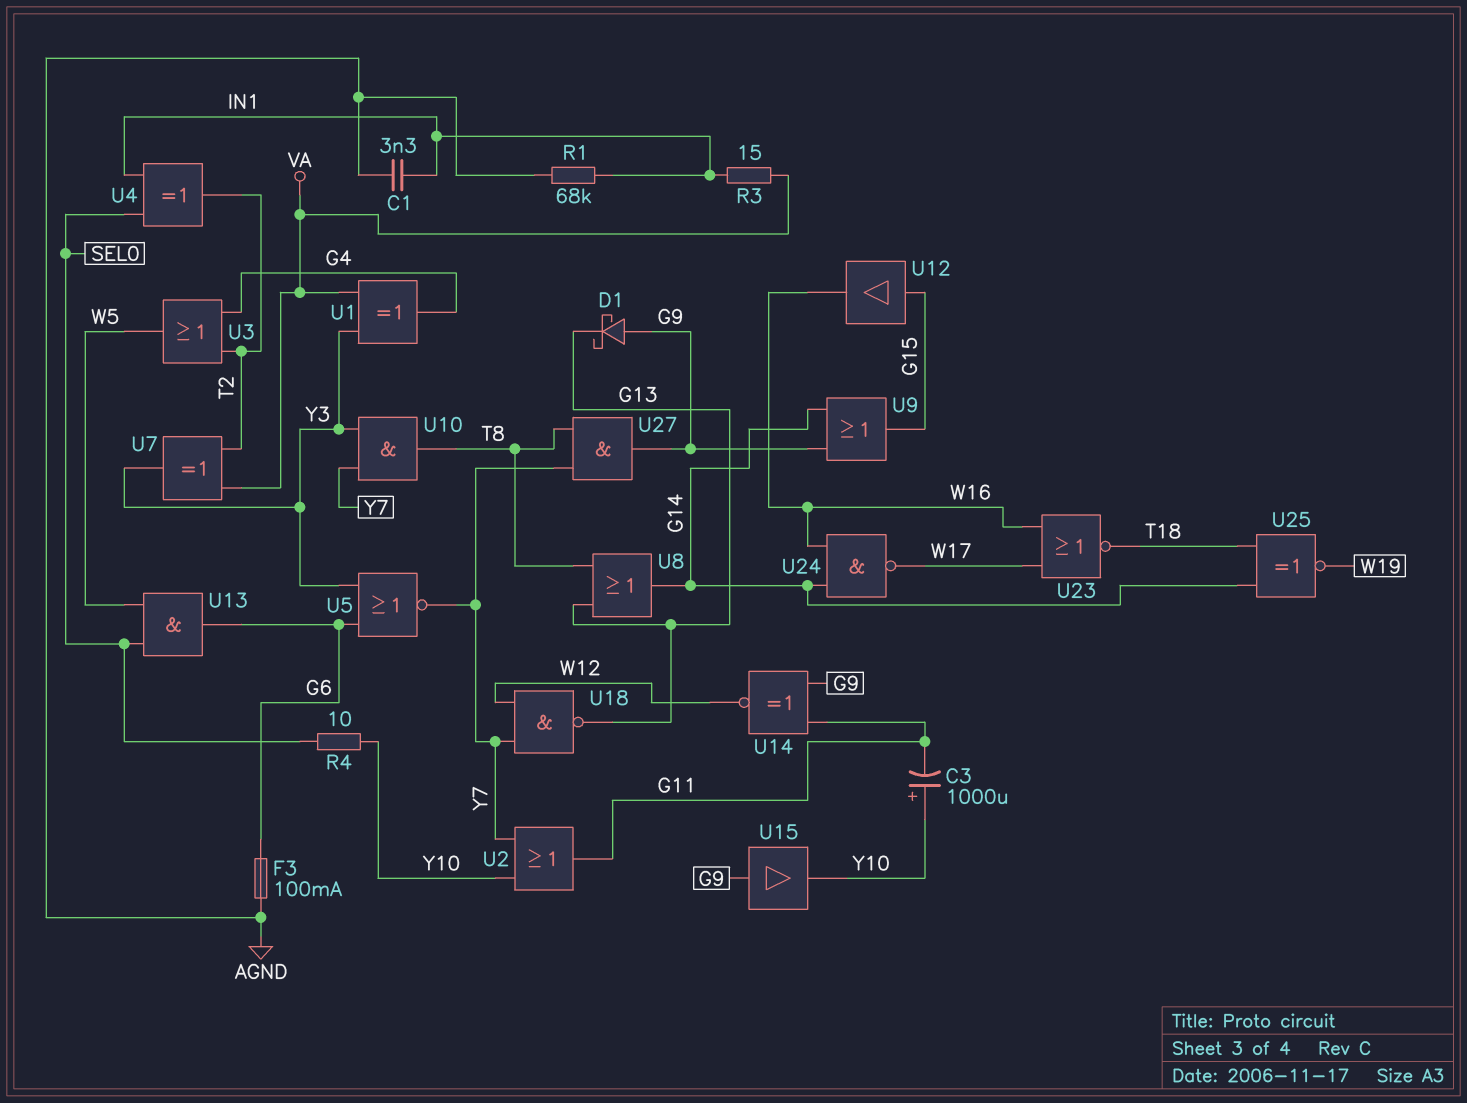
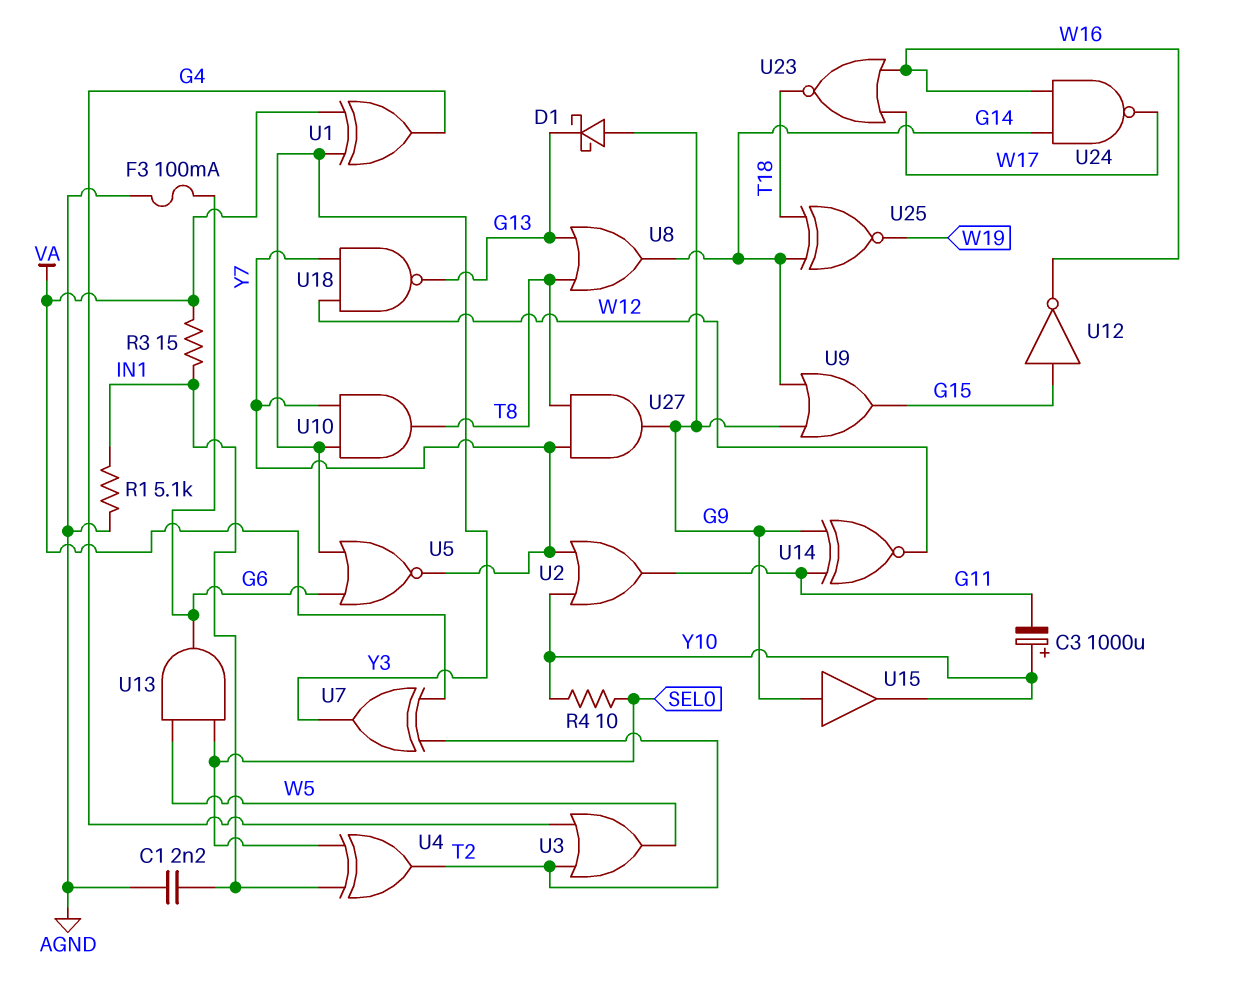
C1: 3.3nF (AGND, IN1) -> 2.2nF (AGND, IN1)
R1: 68k (AGND, IN1) -> 5.1k (AGND, IN1)
U12: buffer (in G15, out W16) -> NOT (in G15, out W16)

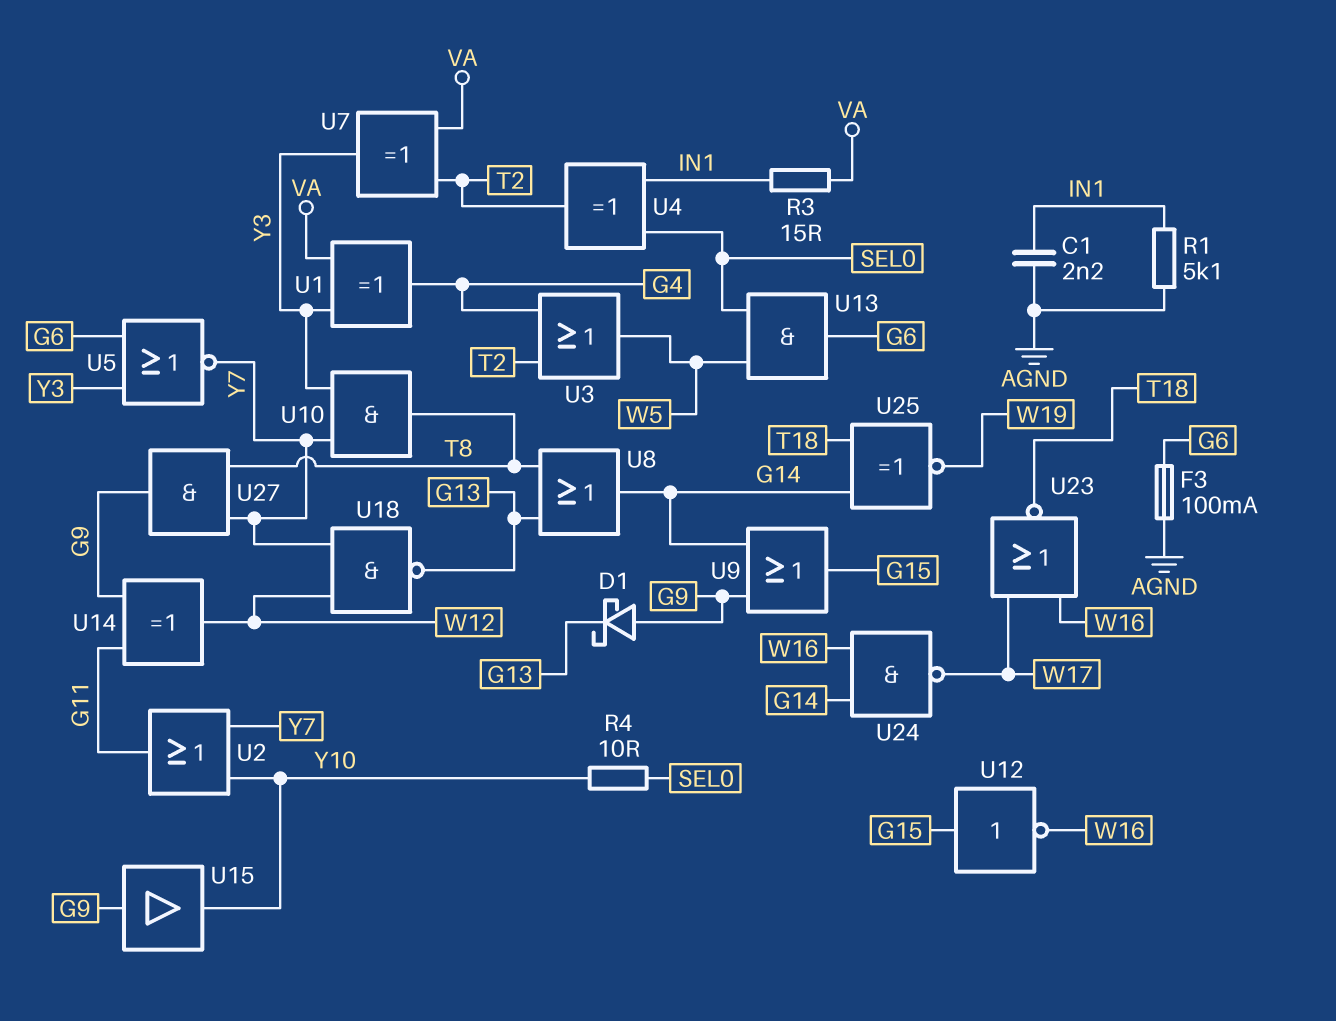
C3: 1000uF (plus Y10, minus G11) -> none
U14: XNOR (in G9, in G11, out W12) -> XOR (in G9, in G11, out W12)

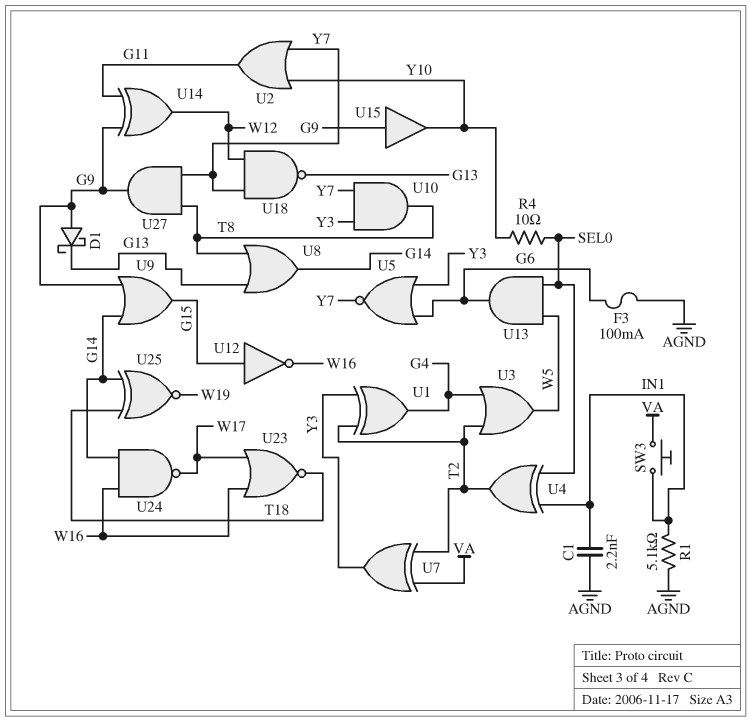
R3: 15 (IN1, VA) -> none
SW3: none -> button (IN1, VA)
U1: XOR (in VA, in Y3, out G4) -> XOR (in T2, in Y3, out G4)

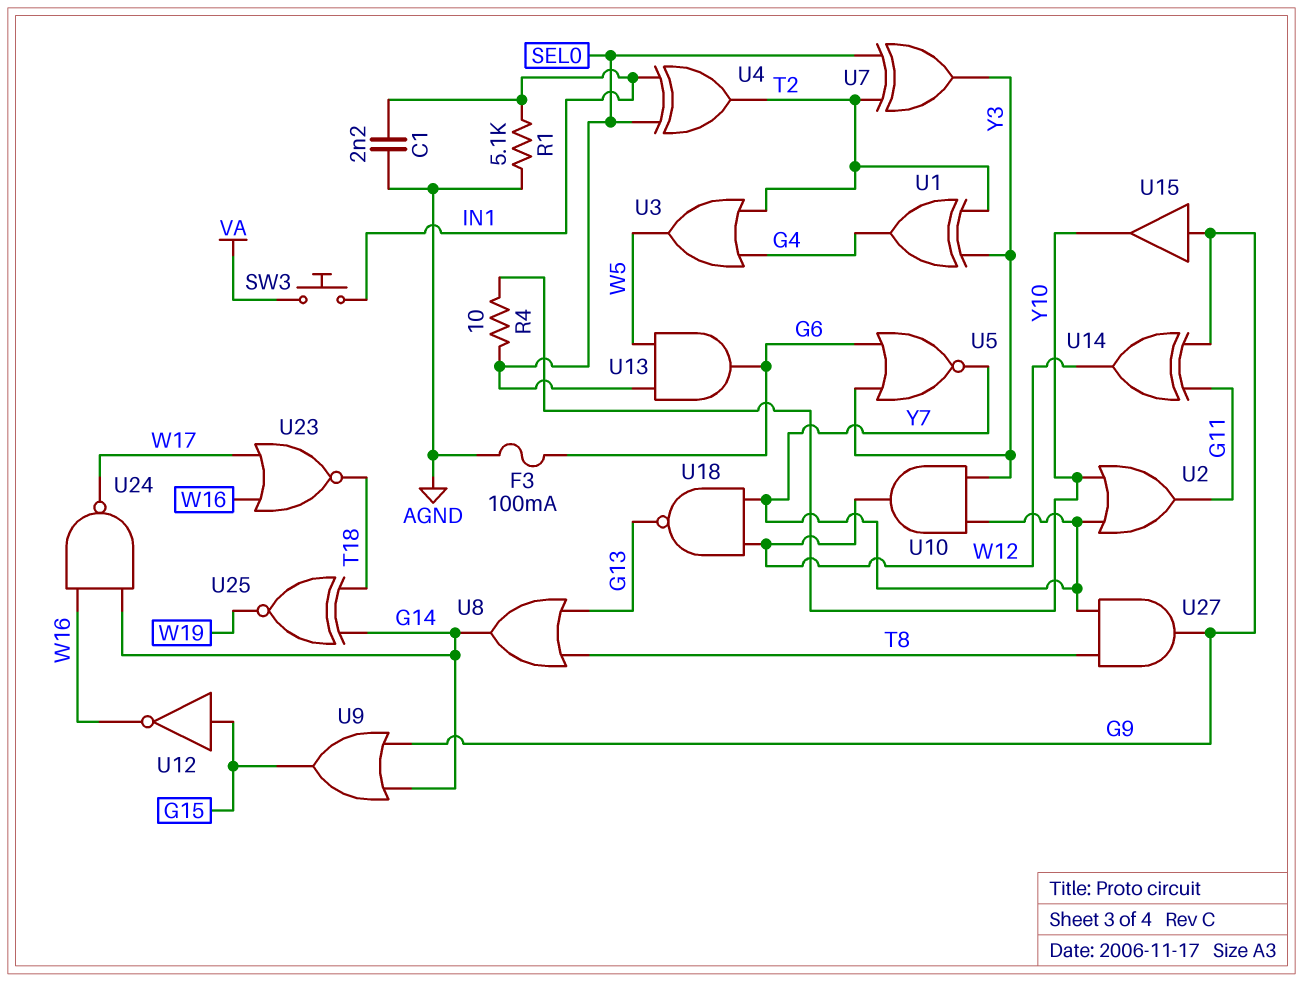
D1: schottky (A G9, K G13) -> none
U7: XOR (in T2, in VA, out Y3) -> XOR (in SEL0, in T2, out Y3)
U10: AND (in Y3, in Y7, out T8) -> AND (in Y3, in Y7, out W12)

